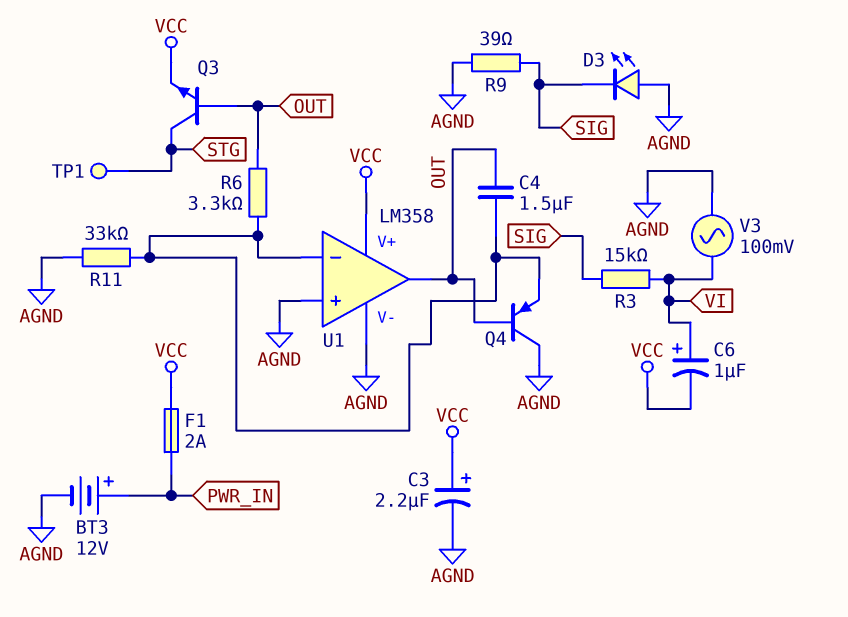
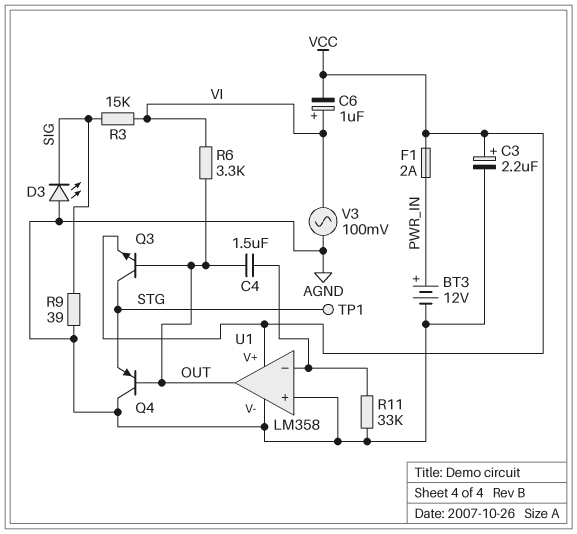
Q4: PNP (B OUT, C AGND, E U1/in-) -> PNP (B OUT, C AGND, E STG)
R6: 3.3k (OUT, U1/in-) -> 3.3k (OUT, VI)

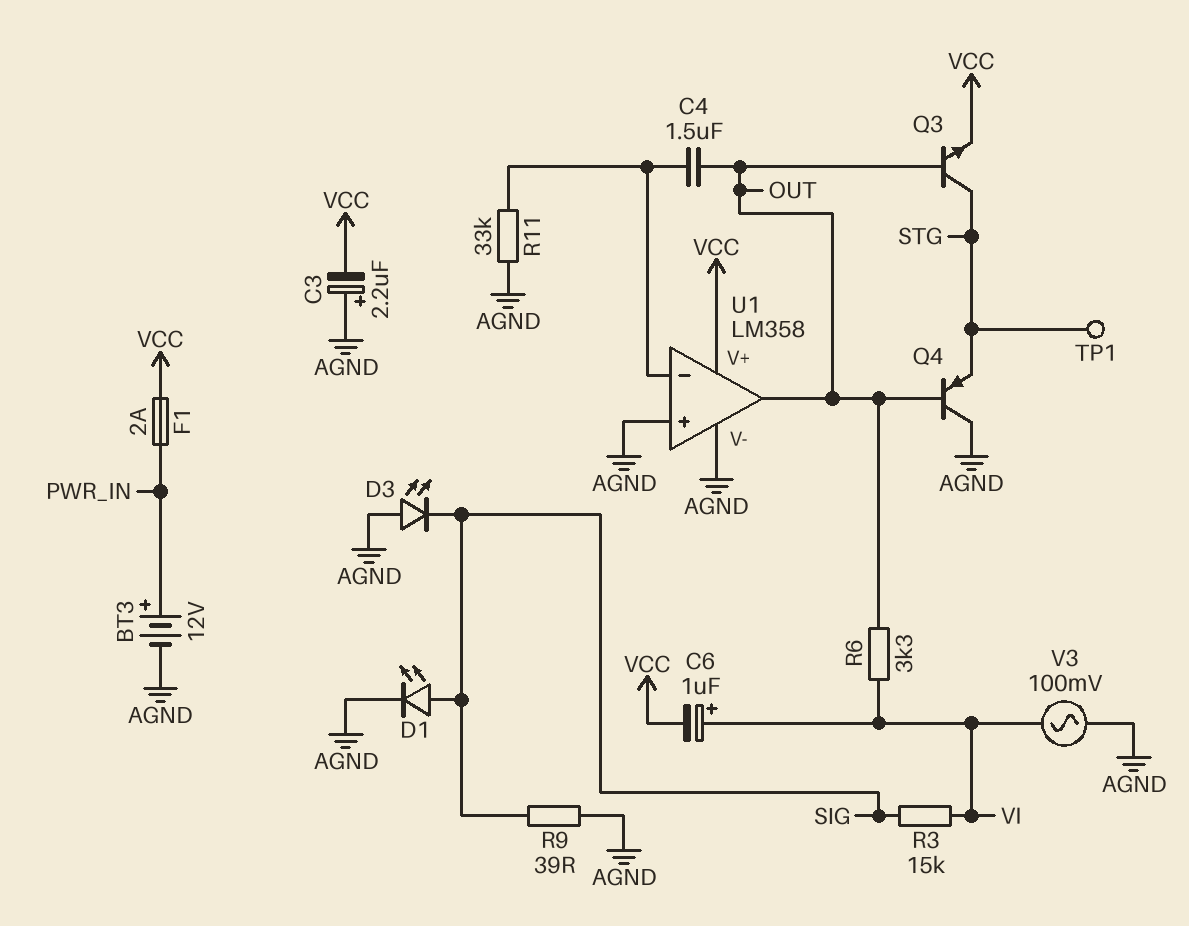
C3: 2.2uF (plus VCC, minus AGND) -> 2.2uF (plus AGND, minus VCC)
D1: none -> LED (A SIG, K AGND)

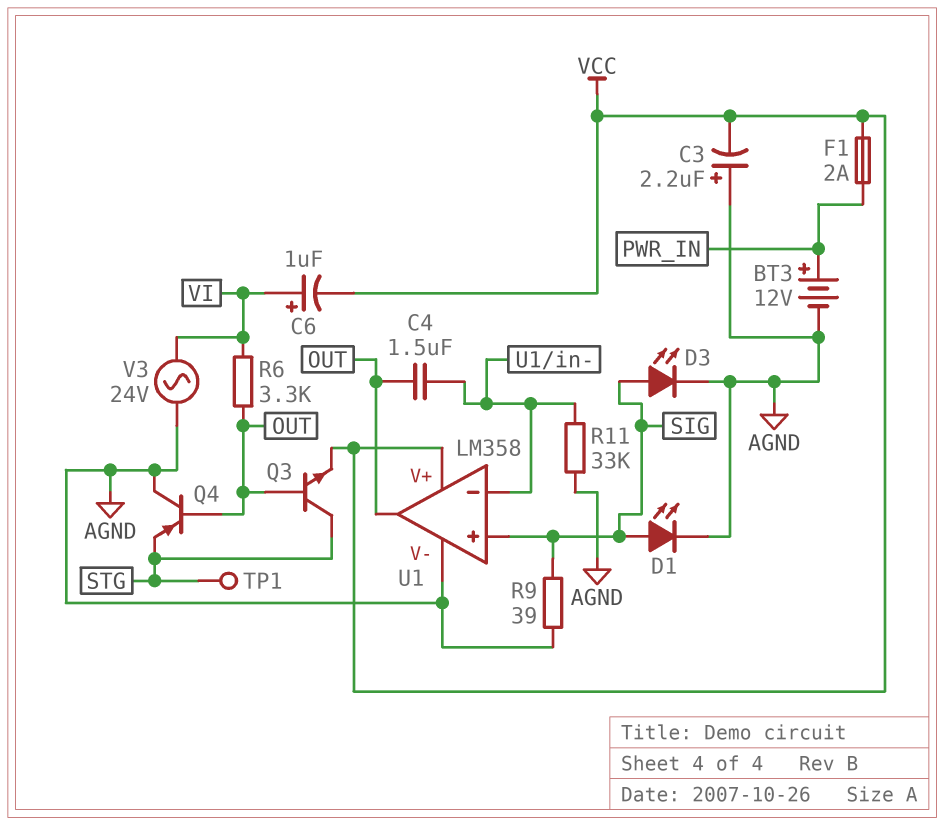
D3: LED (A AGND, K SIG) -> LED (A SIG, K AGND)
R3: 15k (SIG, VI) -> none
U1 pin in+: AGND -> SIG
V3: AC 100mV (AGND, VI) -> AC 24V (AGND, VI)

